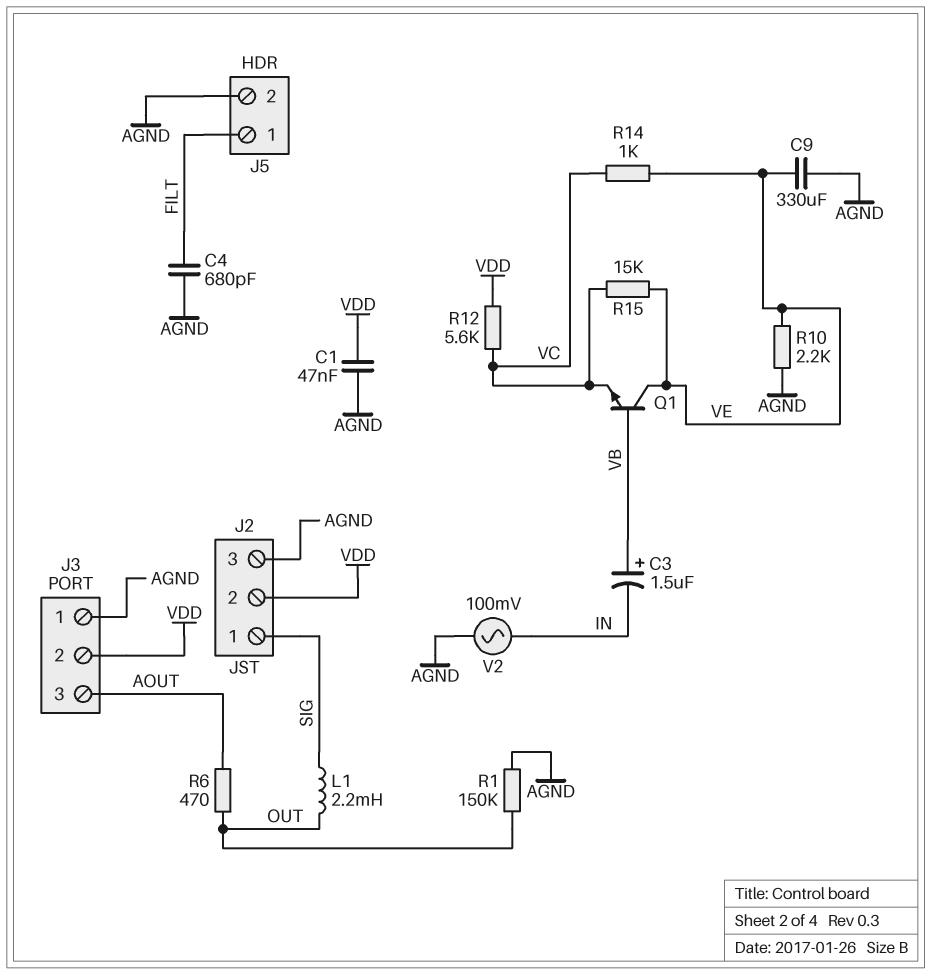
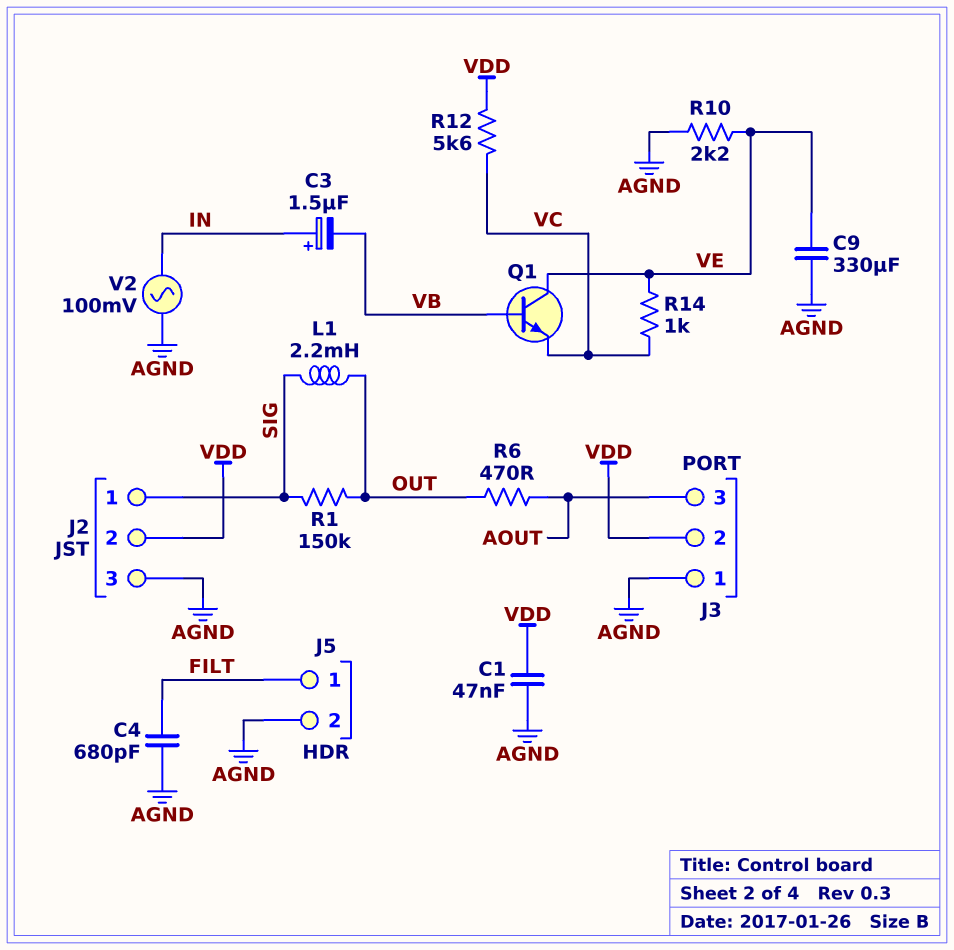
C3: 1.5uF (plus VB, minus IN) -> 1.5uF (plus IN, minus VB)
R1: 150k (AGND, OUT) -> 150k (OUT, SIG)
R15: 15k (VC, VE) -> none

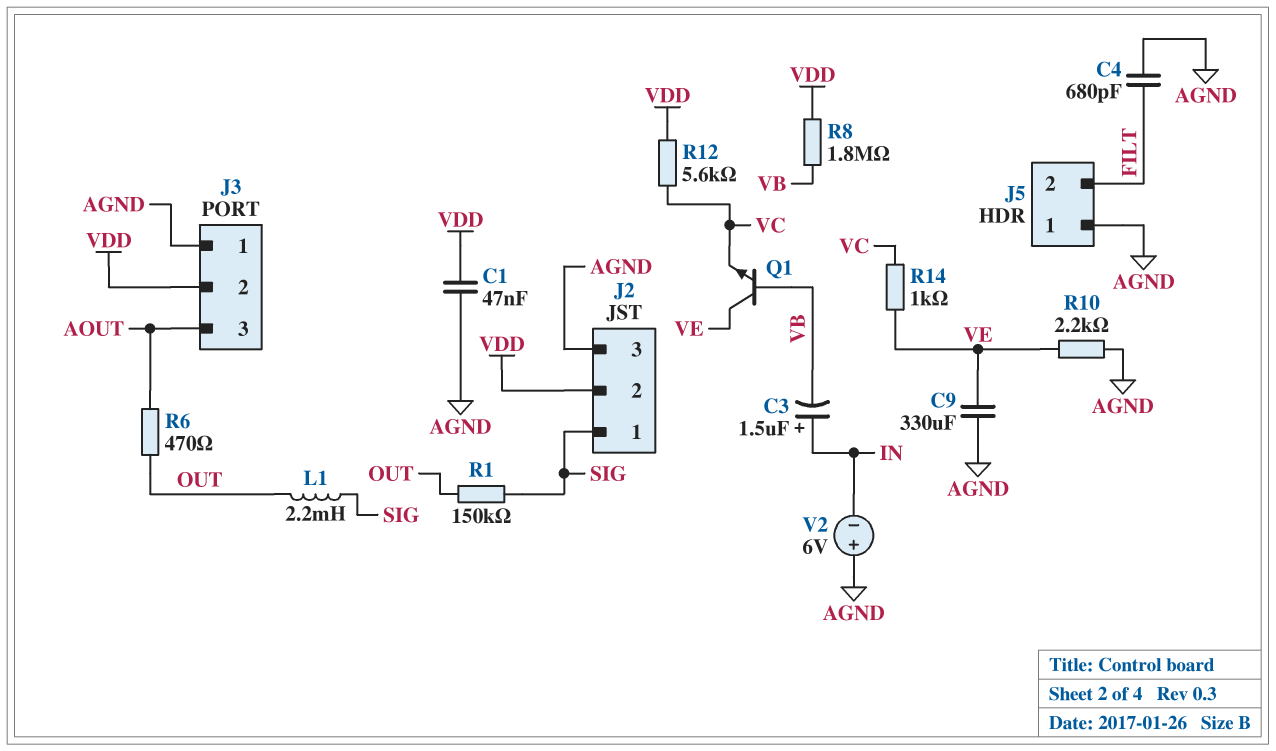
J5 pin 1: FILT -> AGND
J5 pin 2: AGND -> FILT
R8: none -> 1.8M (VB, VDD)
V2: AC 100mV (AGND, IN) -> 6V (plus AGND, minus IN)

